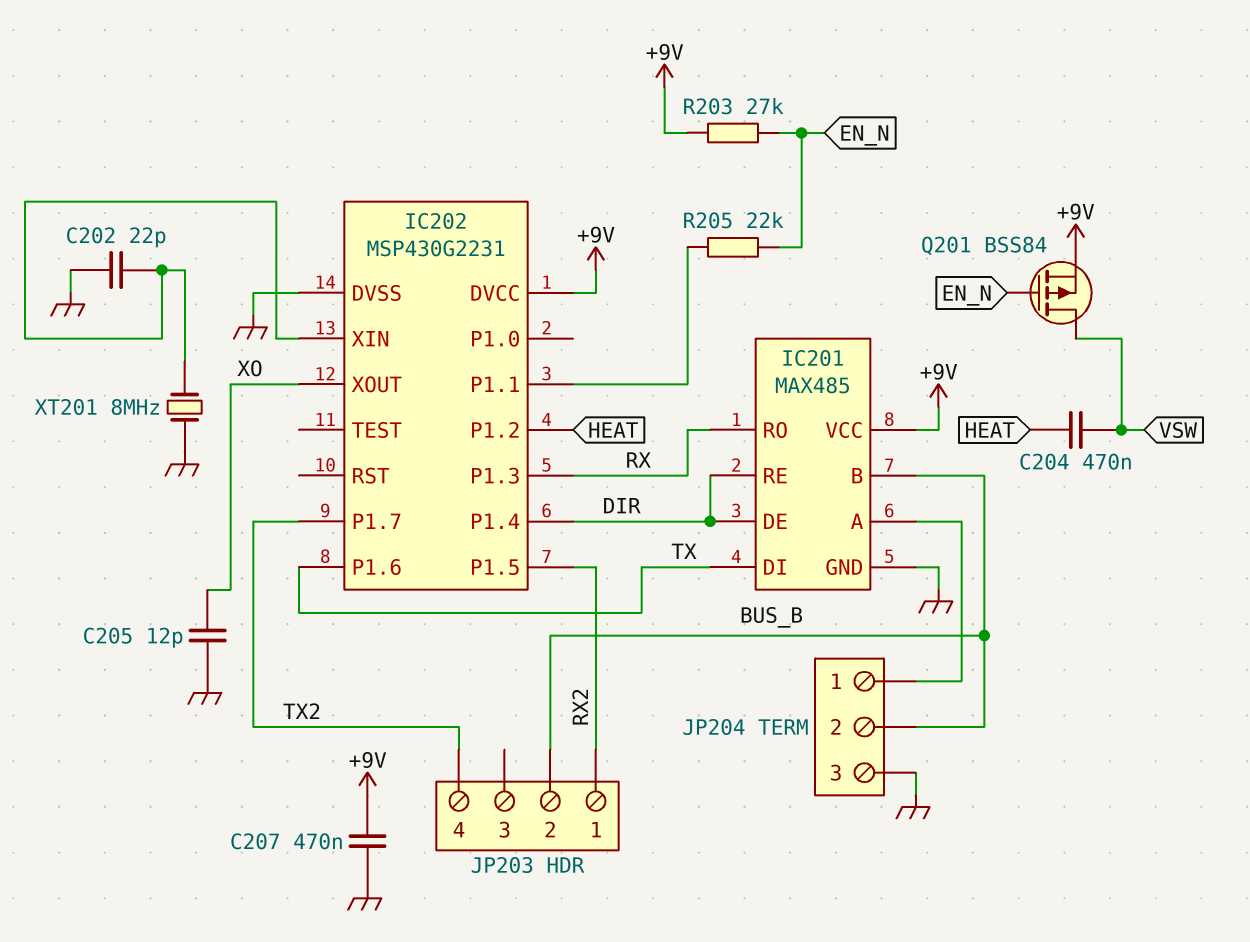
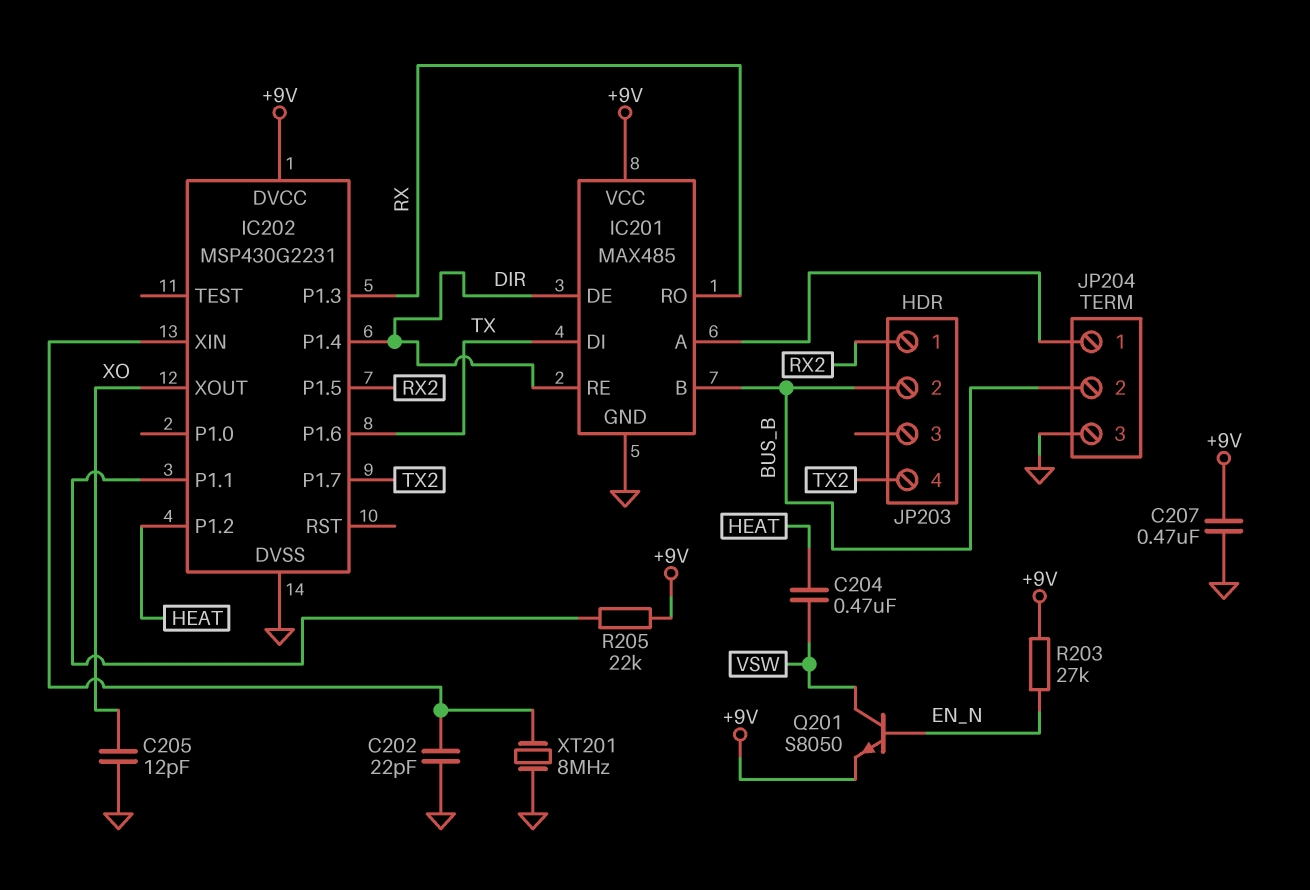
Q201: PMOS BSS84 (G EN_N, D VSW, S +9V) -> NPN S8050 (B EN_N, C VSW, E +9V)
R205: 22k (EN_N, IC202/P1.1) -> 22k (+9V, IC202/P1.1)

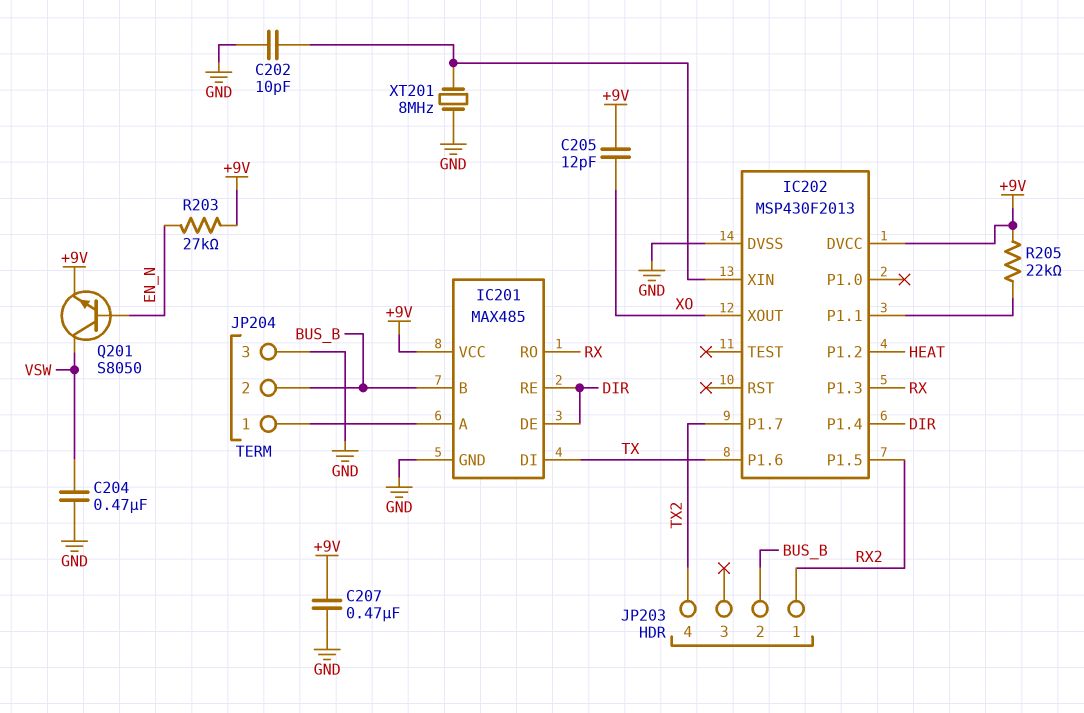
C202: 22pF (GND, IC202/XIN) -> 10pF (GND, IC202/XIN)
C204: 470nF (HEAT, VSW) -> 470nF (GND, VSW)
C205: 12pF (GND, XO) -> 12pF (+9V, XO)
IC202: MSP430G2231 -> MSP430F2013

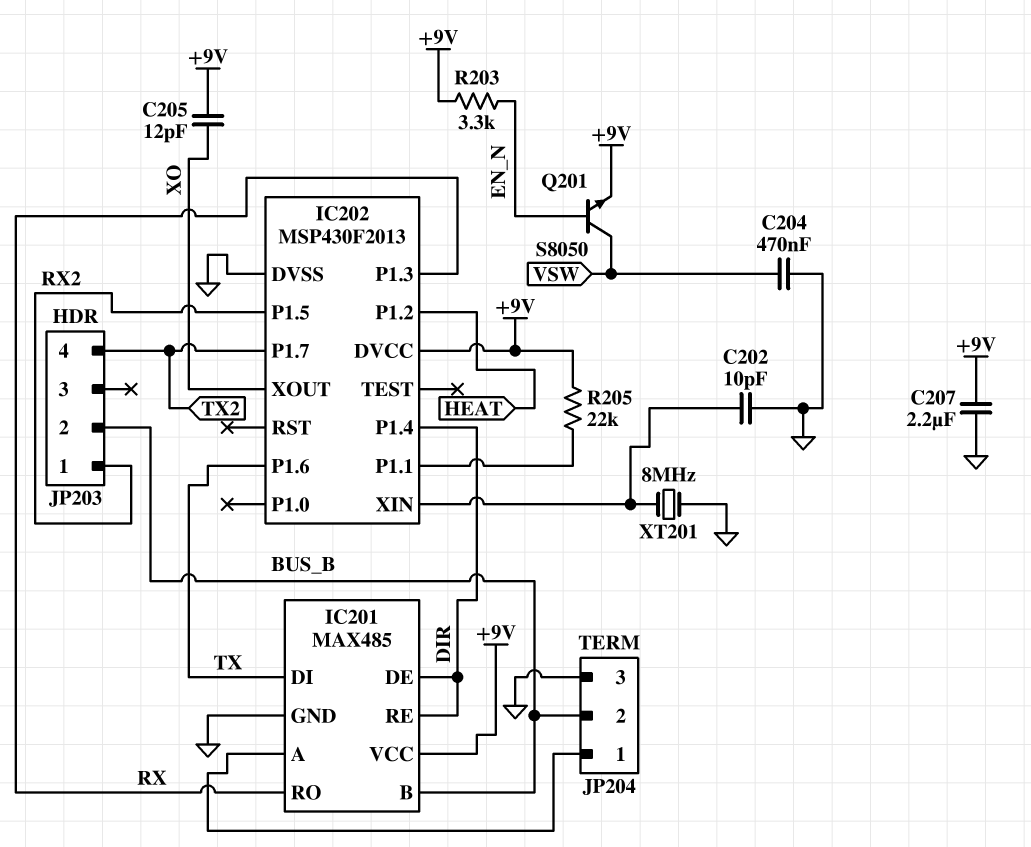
C207: 470nF (+9V, GND) -> 2.2uF (+9V, GND)
R203: 27k (+9V, EN_N) -> 3.3k (+9V, EN_N)

